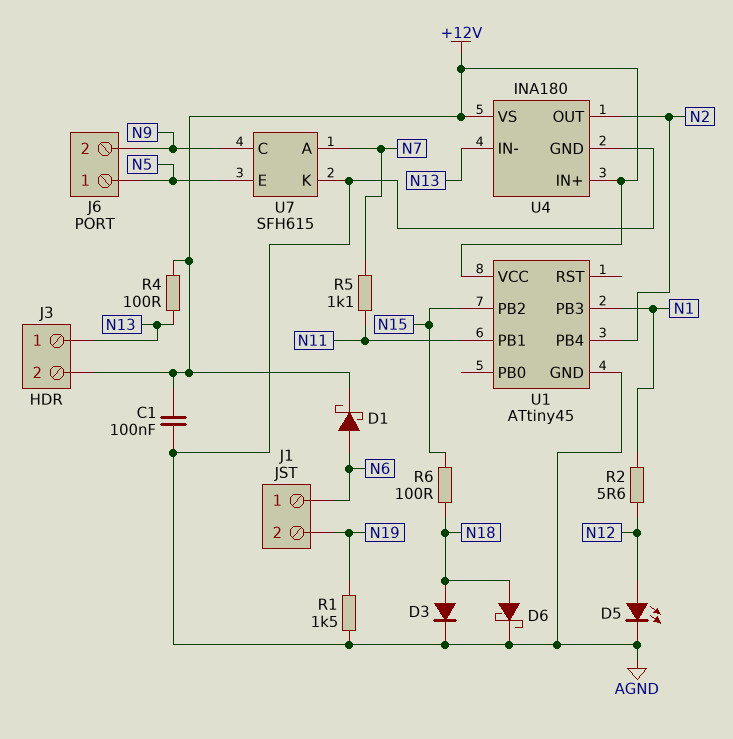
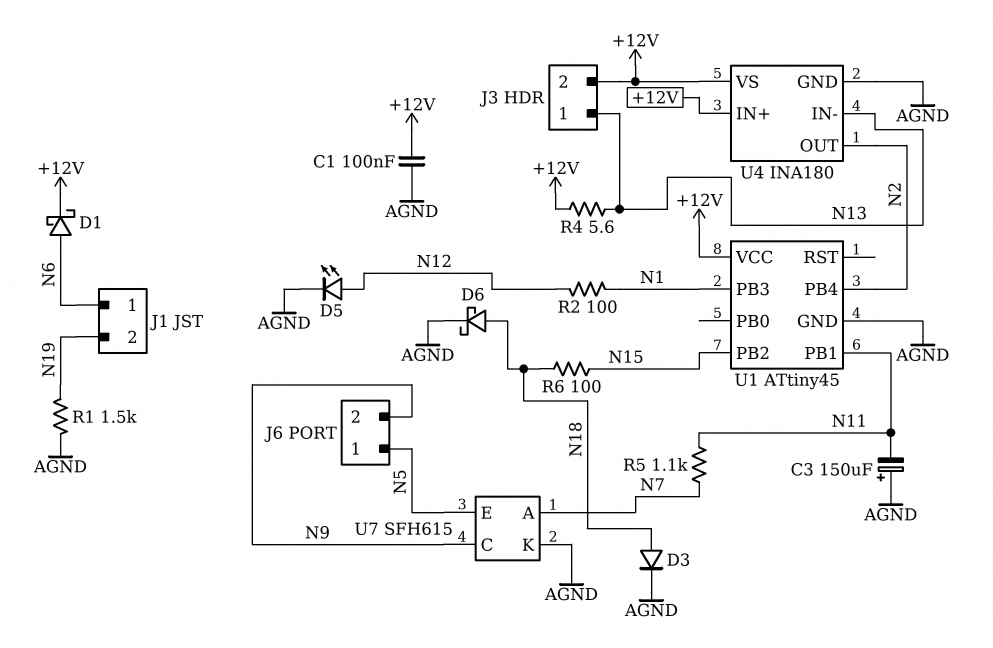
C3: none -> 150uF (plus AGND, minus N11)
R2: 5.6 (N1, N12) -> 100 (N1, N12)
R4: 100 (+12V, N13) -> 5.6 (+12V, N13)

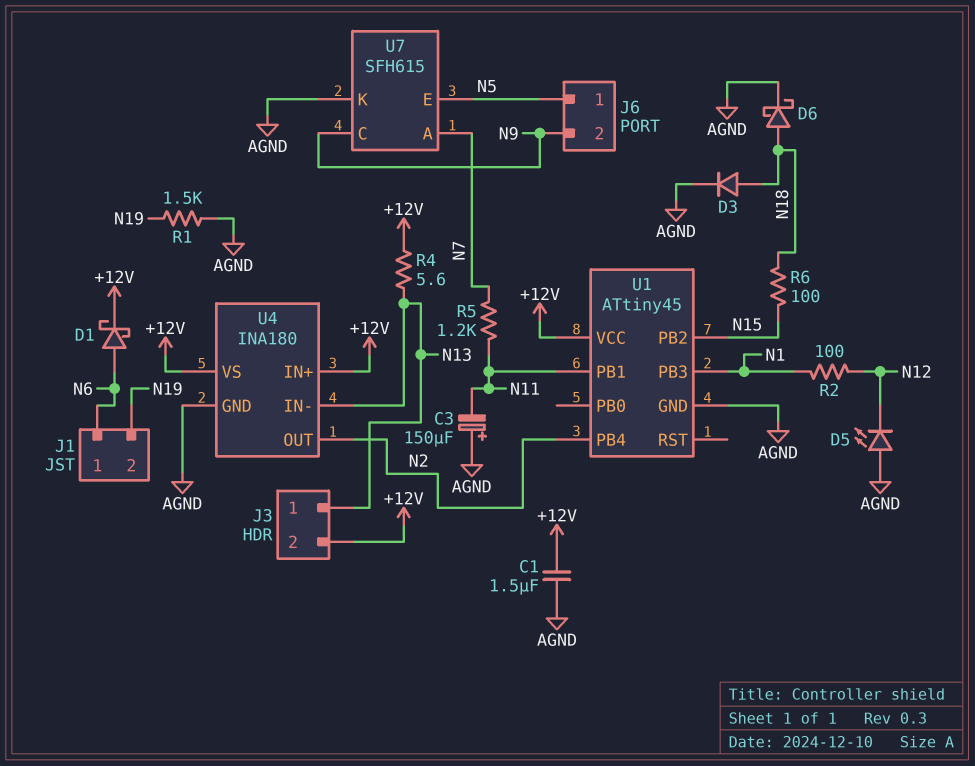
C1: 100nF (+12V, AGND) -> 1.5uF (+12V, AGND)
D5: LED (A N12, K AGND) -> LED (A AGND, K N12)
R5: 1.1k (N7, N11) -> 1.2k (N7, N11)

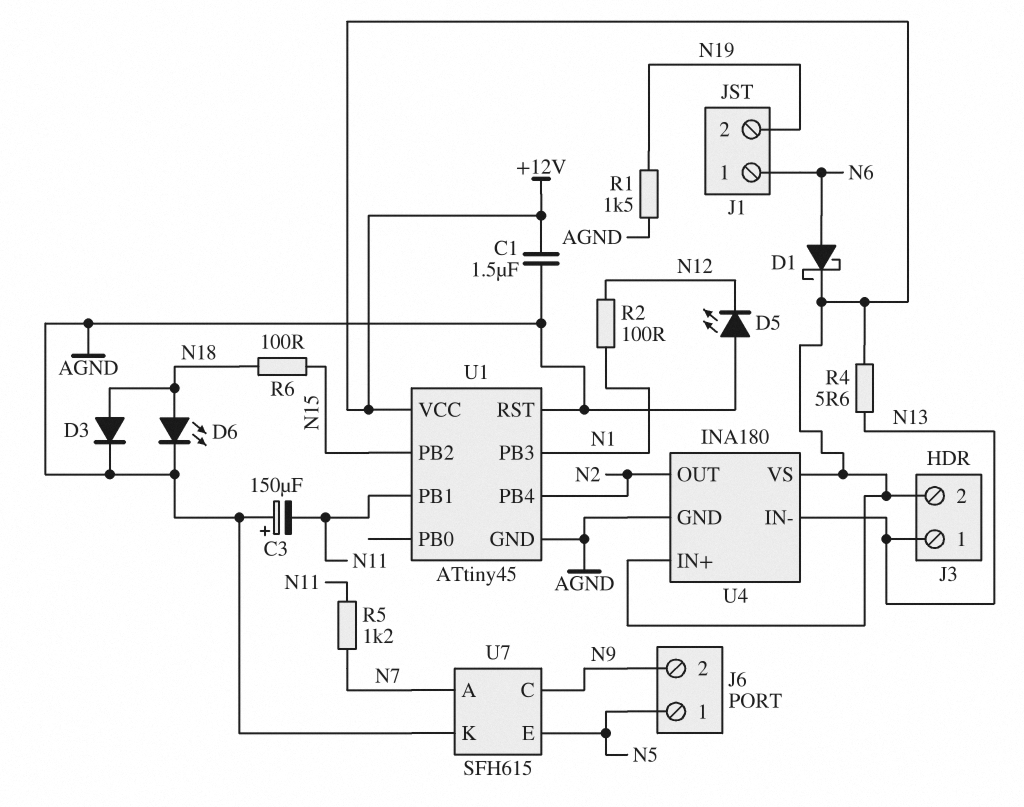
D6: schottky (A N18, K AGND) -> LED (A N18, K AGND)
U1 pin RST: none -> AGND

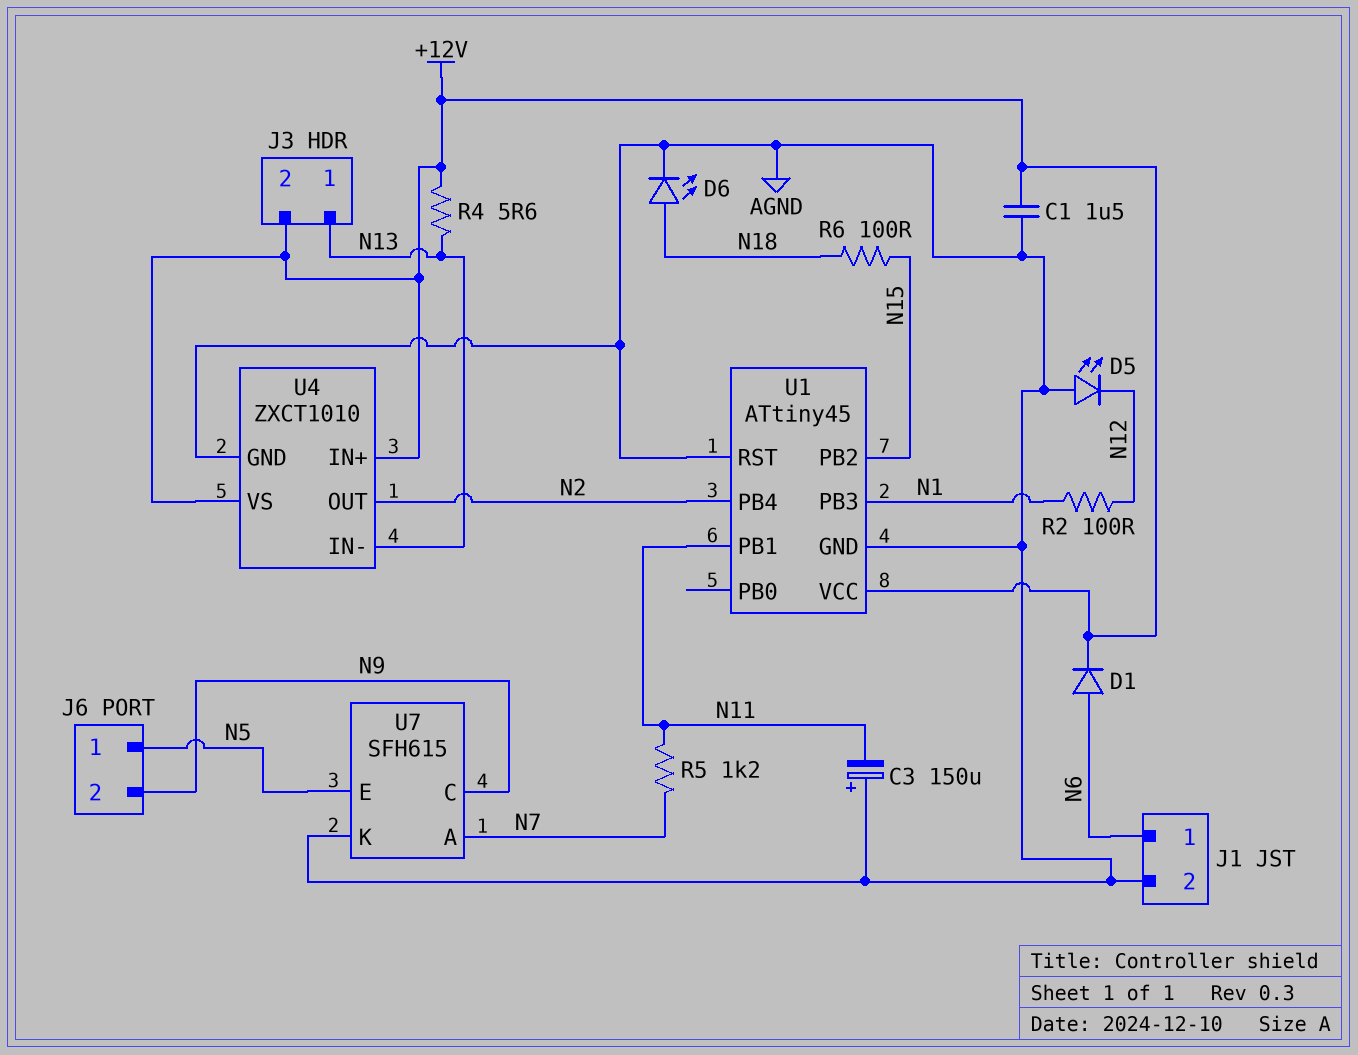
D1: schottky (A N6, K +12V) -> diode (A N6, K +12V)
D3: diode (A N18, K AGND) -> none
J1 pin 2: N19 -> AGND
R1: 1.5k (AGND, N19) -> none
U4: INA180 -> ZXCT1010

